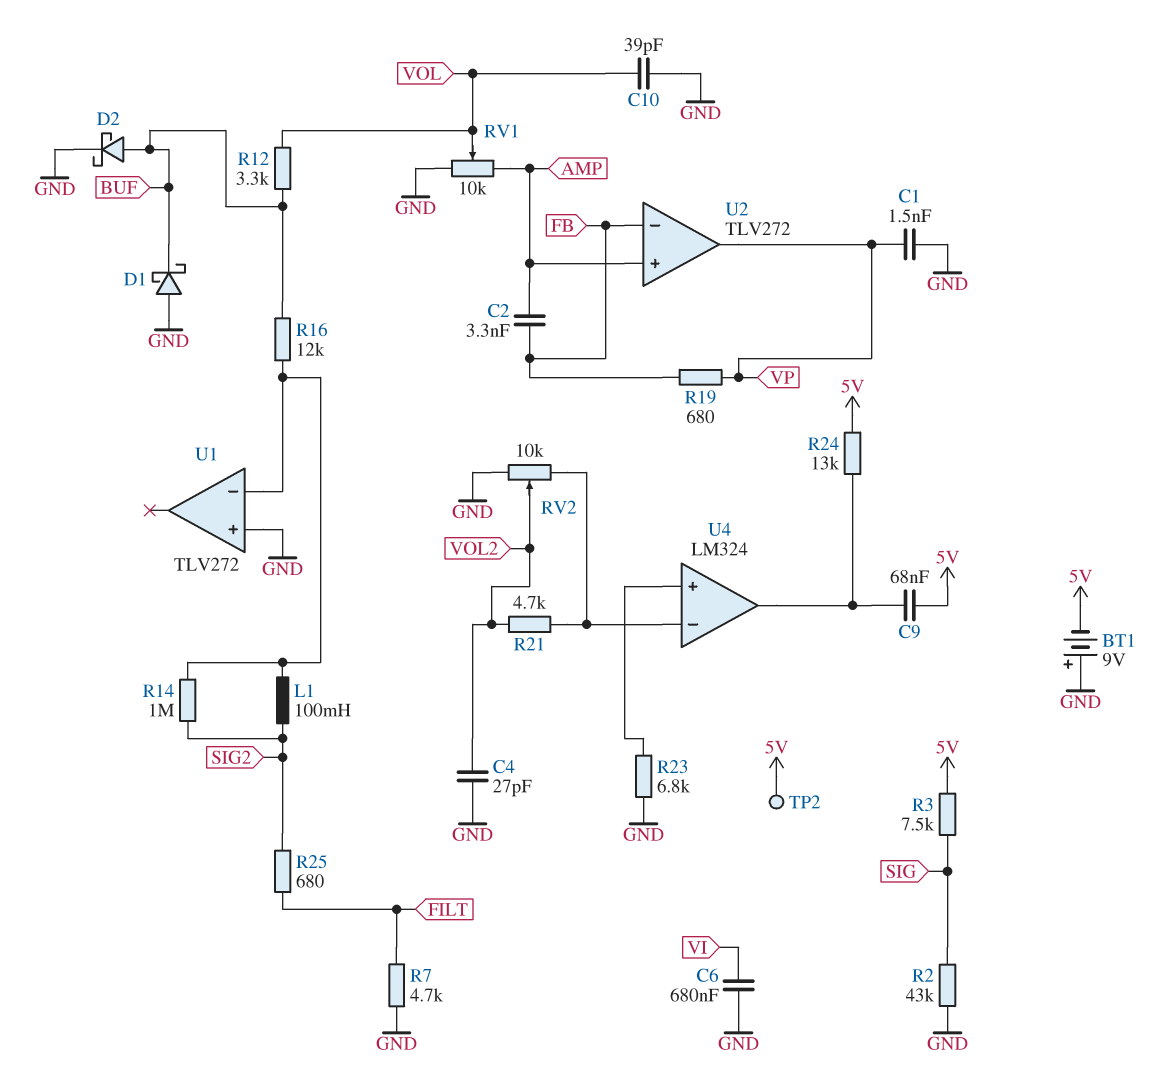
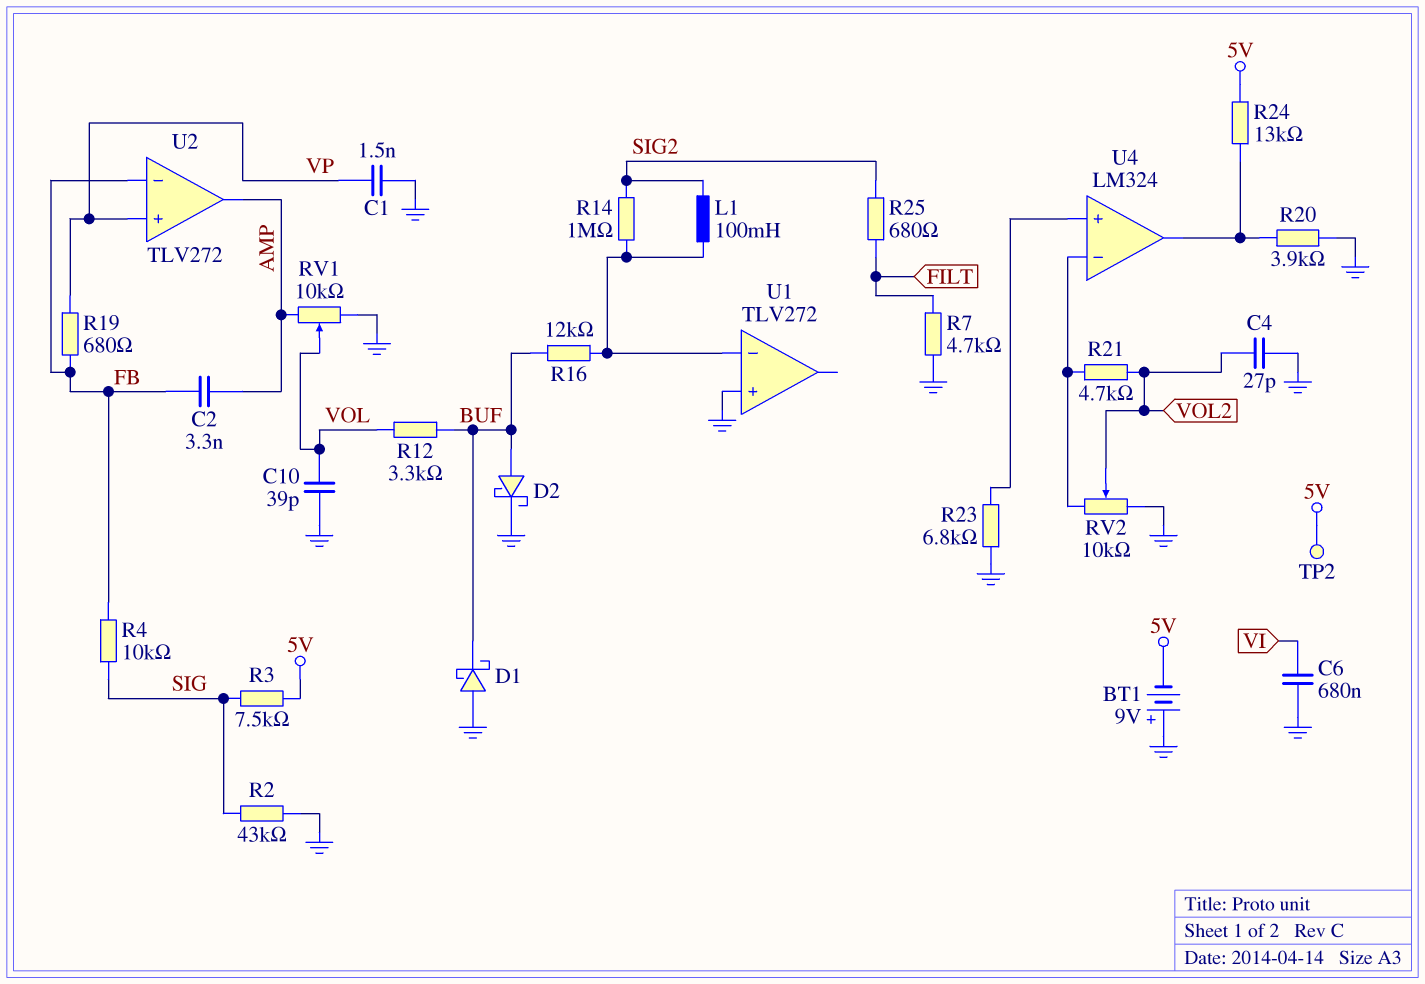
C9: 68nF (5V, U4/out) -> none
R4: none -> 10k (FB, SIG)
R20: none -> 3.9k (GND, U4/out)
U2 pin in+: AMP -> VP
U2 pin out: VP -> AMP

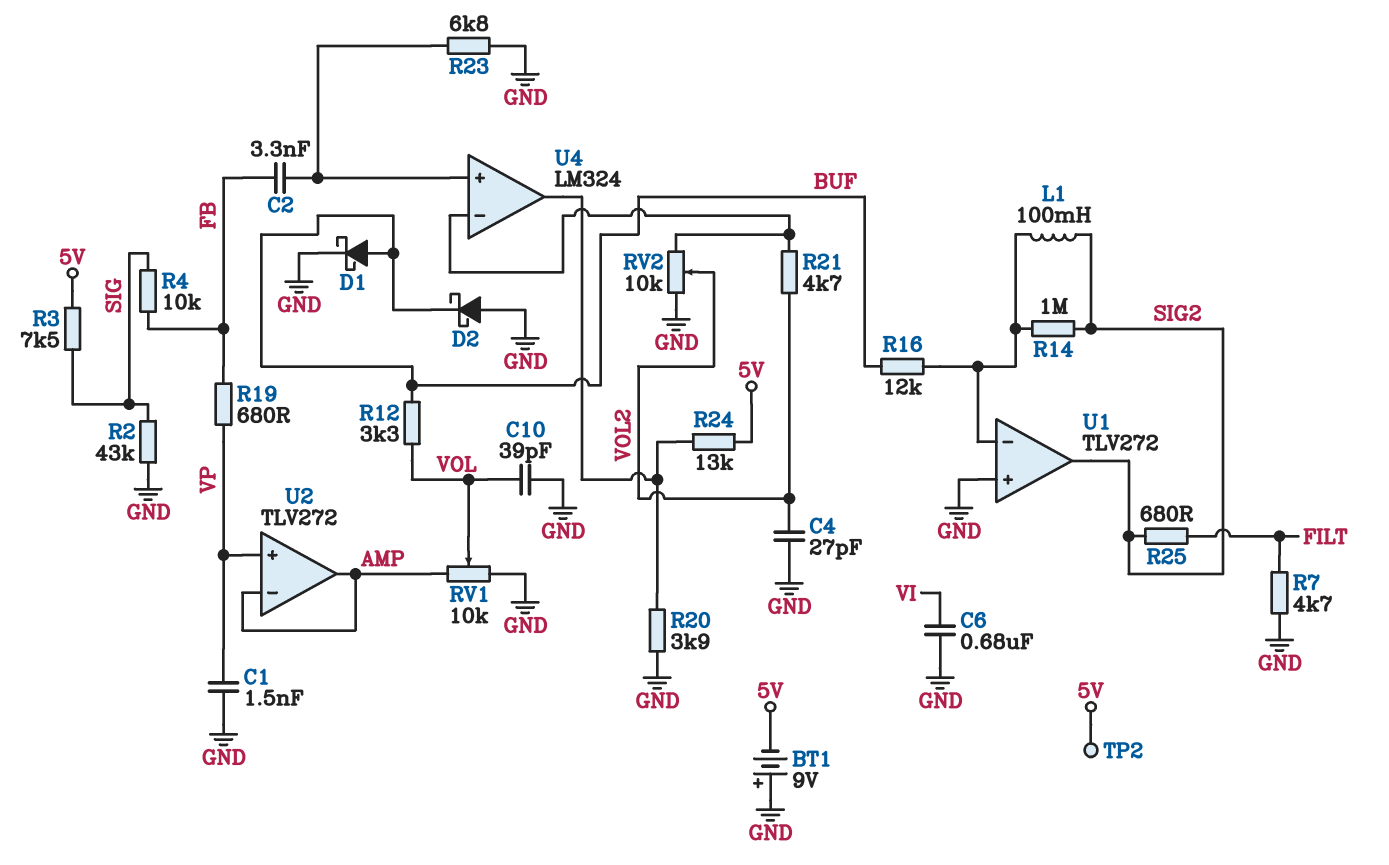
C2: 3.3nF (AMP, FB) -> 3.3nF (FB, U4/in+)
D1: schottky (A GND, K BUF) -> schottky (A BUF, K GND)
D2: schottky (A BUF, K GND) -> schottky (A GND, K BUF)
U1 pin out: none -> SIG2
U2 pin in-: FB -> AMP

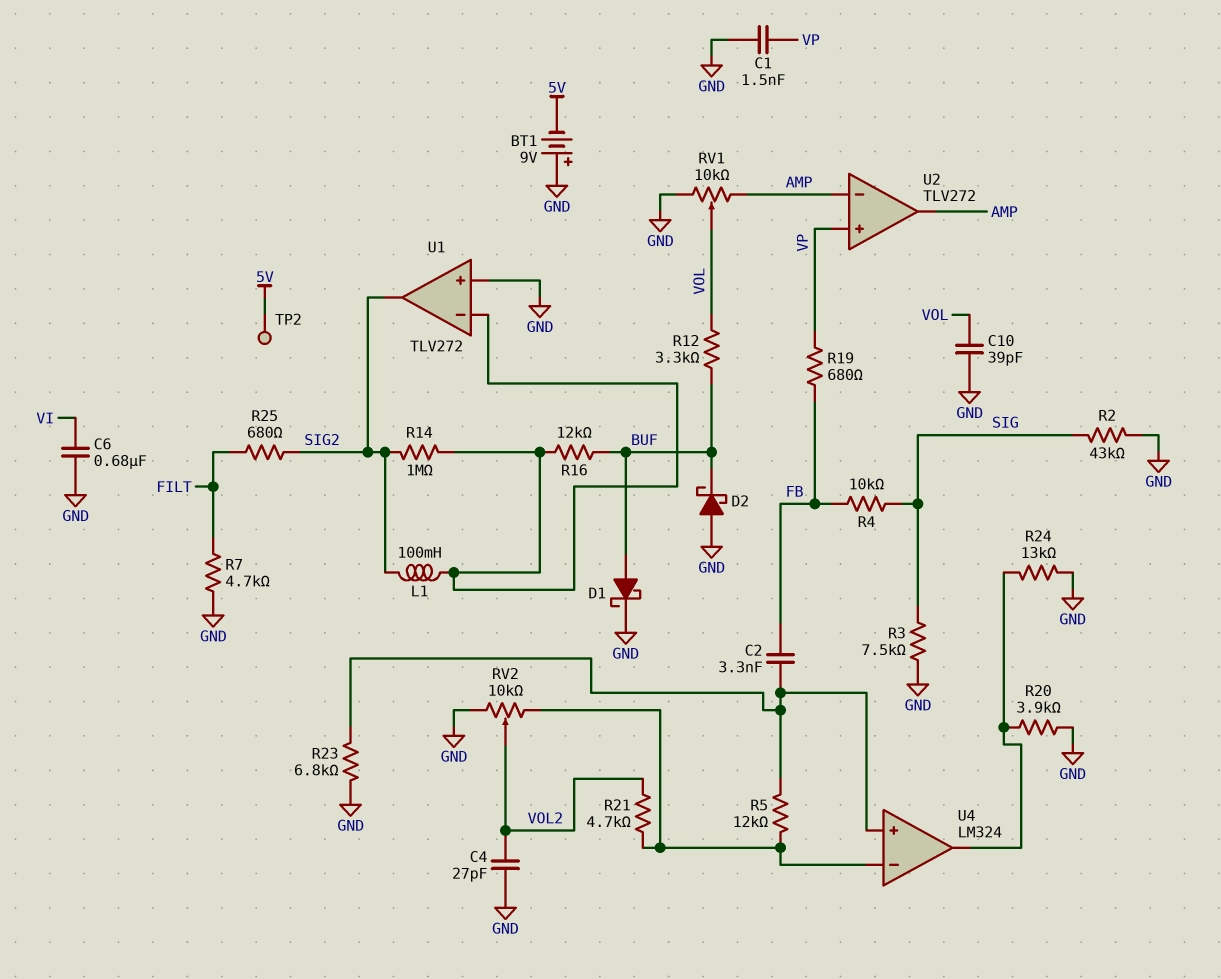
R3: 7.5k (5V, SIG) -> 7.5k (GND, SIG)
R5: none -> 12k (U4/in+, U4/in-)
R24: 13k (5V, U4/out) -> 13k (GND, U4/out)

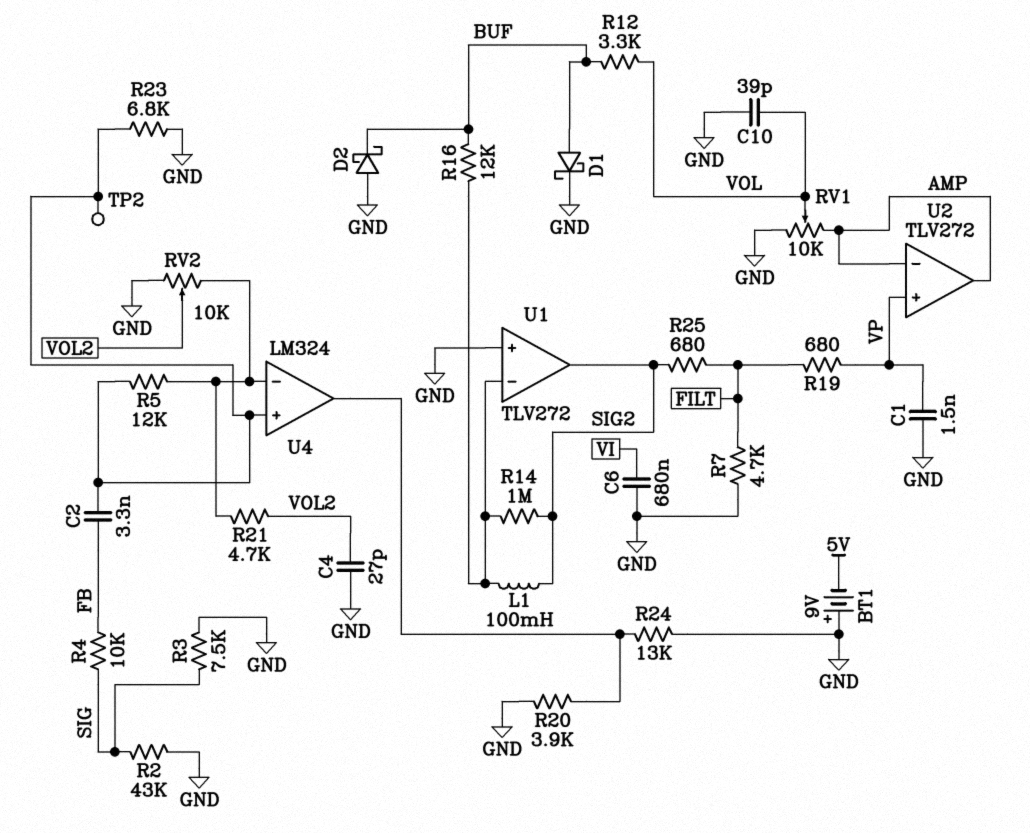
R19: 680 (FB, VP) -> 680 (FILT, VP)
TP2: test point (5V) -> test point (U4/in+)

